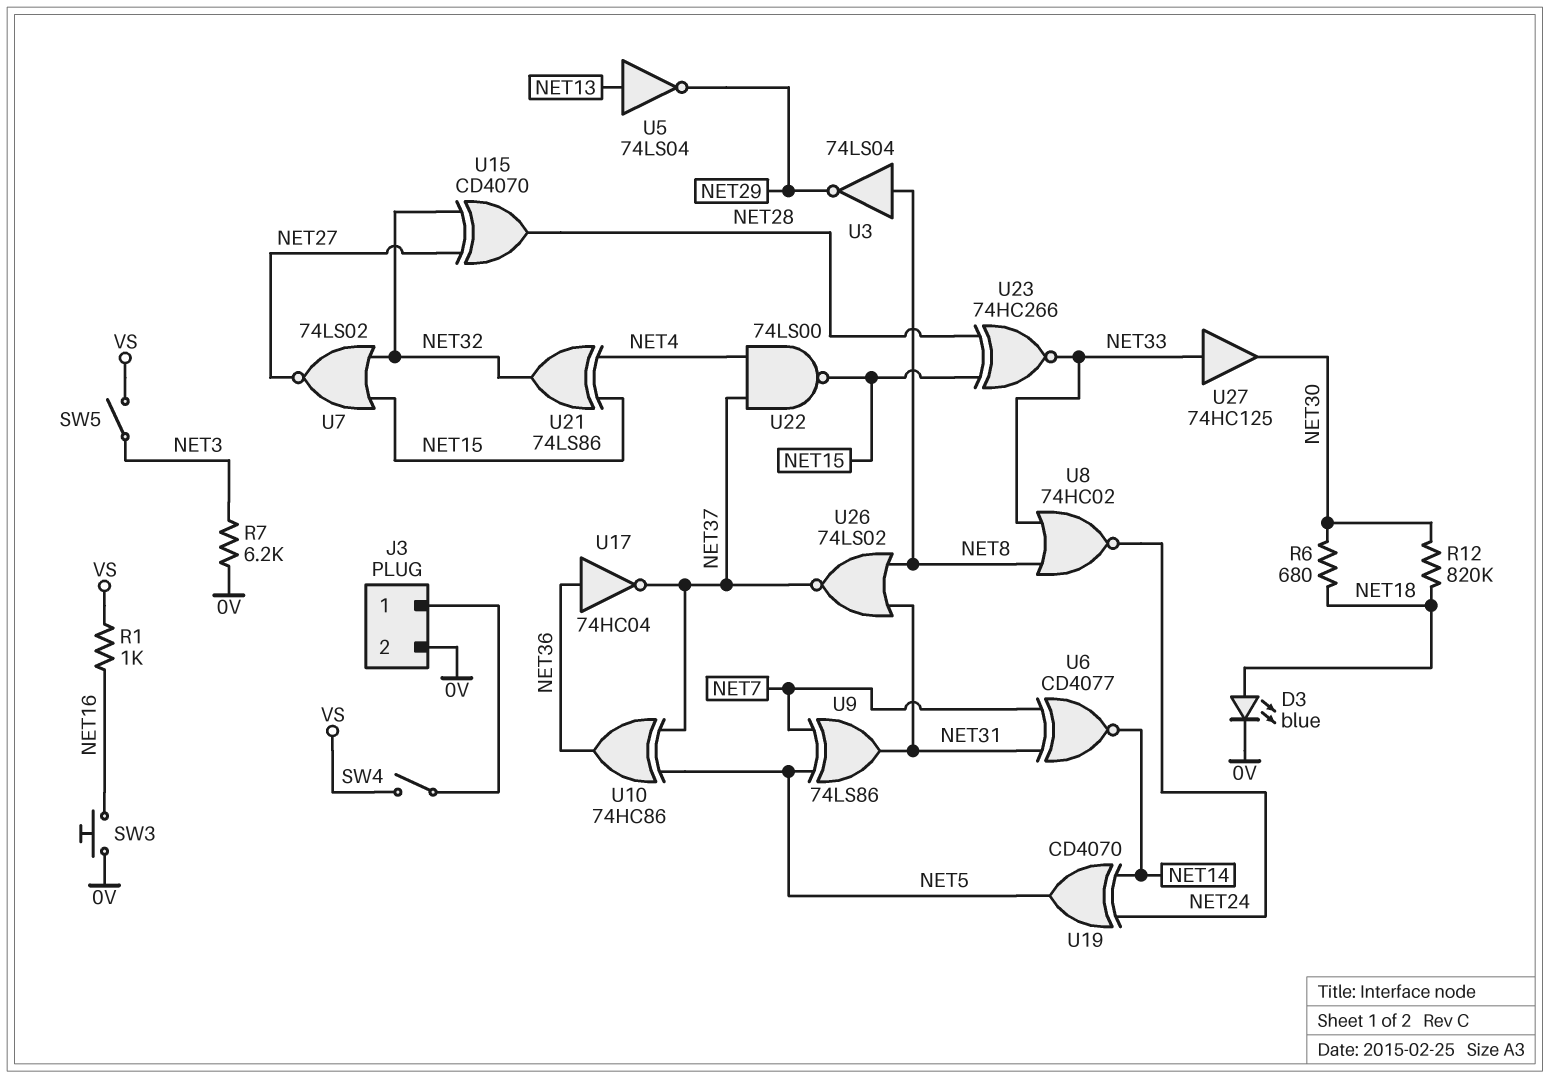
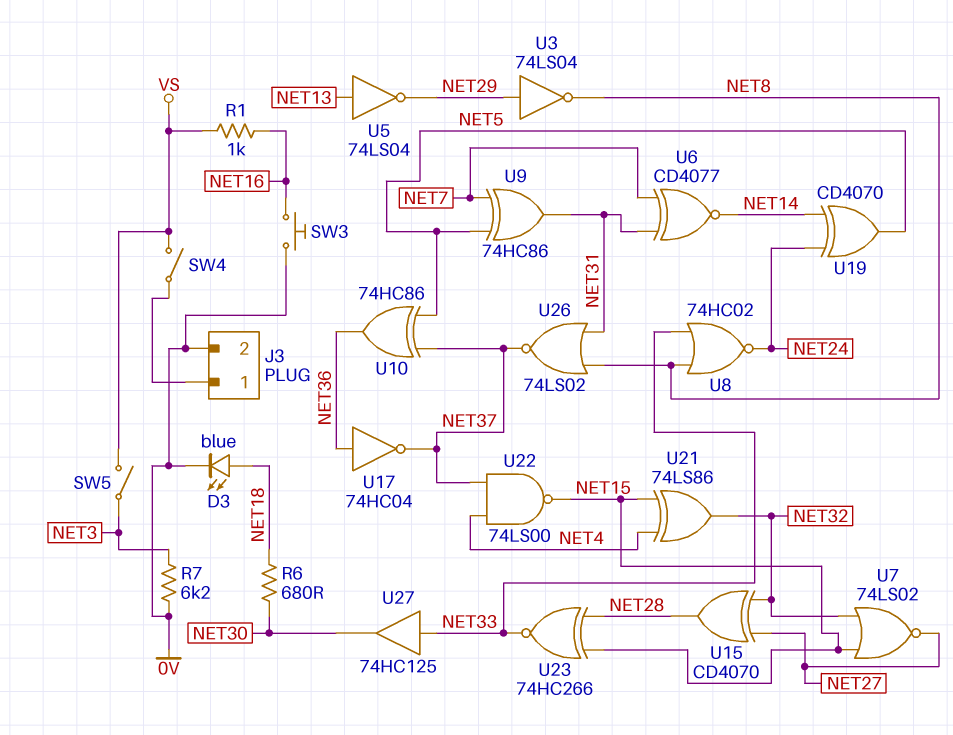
R12: 820k (NET18, NET30) -> none
U3: NOT 74LS04 (in NET8, out NET29) -> NOT 74LS04 (in NET29, out NET8)
U9: XOR 74LS86 (in NET5, in NET7, out NET31) -> XOR 74HC86 (in NET5, in NET7, out NET31)

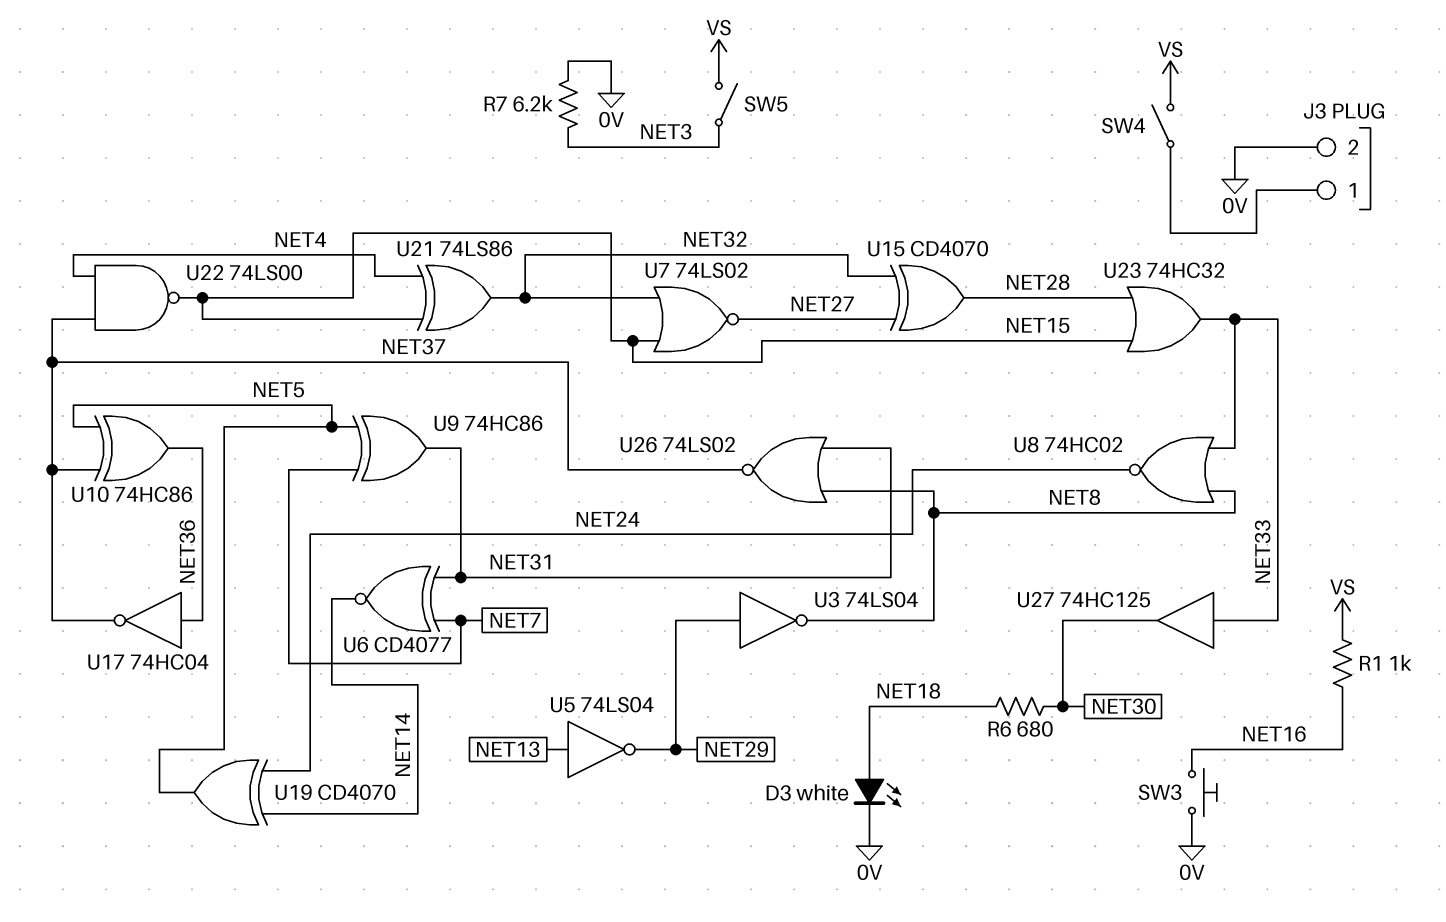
D3: LED blue (A NET18, K 0V) -> LED white (A NET18, K 0V)
U23: XNOR 74HC266 (in NET15, in NET28, out NET33) -> OR 74HC32 (in NET15, in NET28, out NET33)

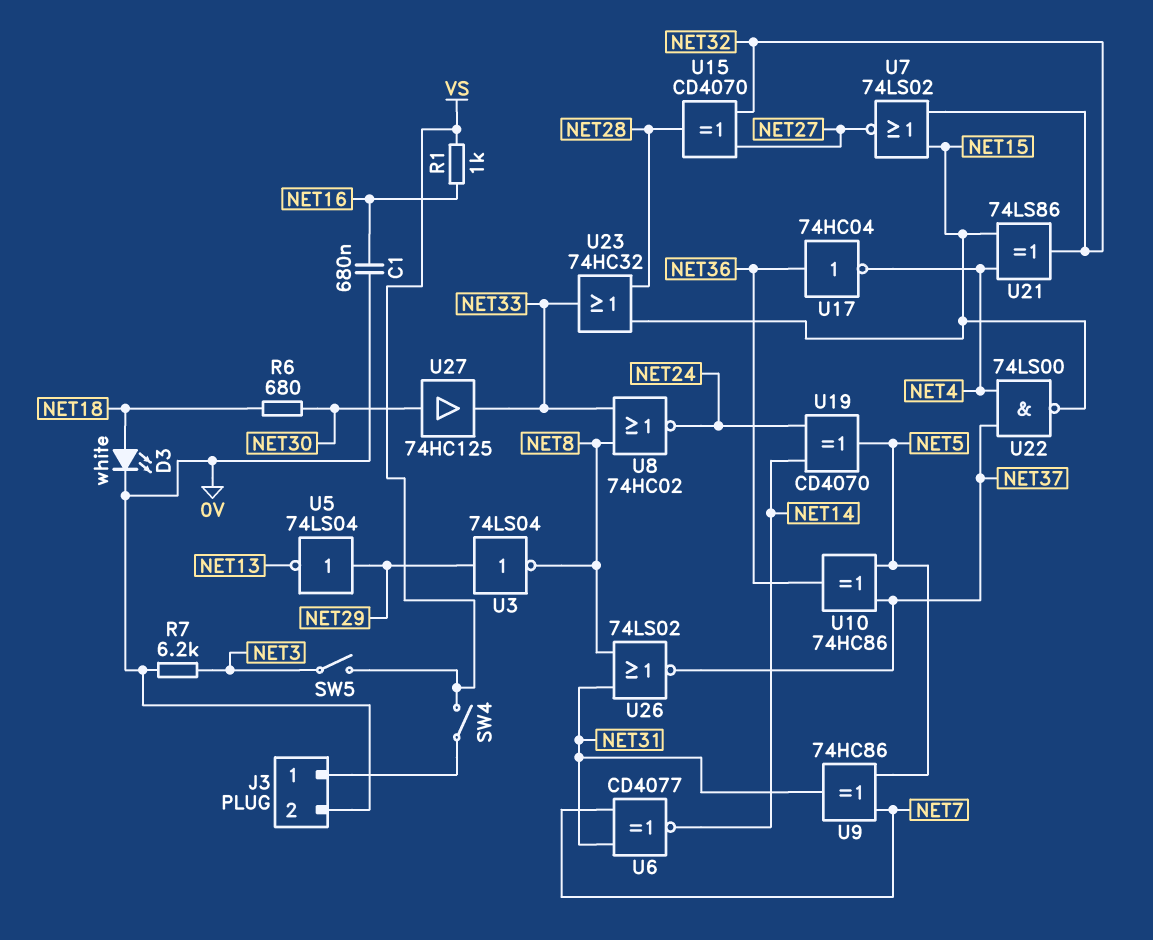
C1: none -> 680nF (0V, NET16)
SW3: button (0V, NET16) -> none
U5: NOT 74LS04 (in NET13, out NET29) -> NOT 74LS04 (in NET29, out NET13)
U17: NOT 74HC04 (in NET36, out NET37) -> NOT 74HC04 (in NET36, out NET4)
U27: buffer 74HC125 (in NET33, out NET30) -> buffer 74HC125 (in NET30, out NET33)

